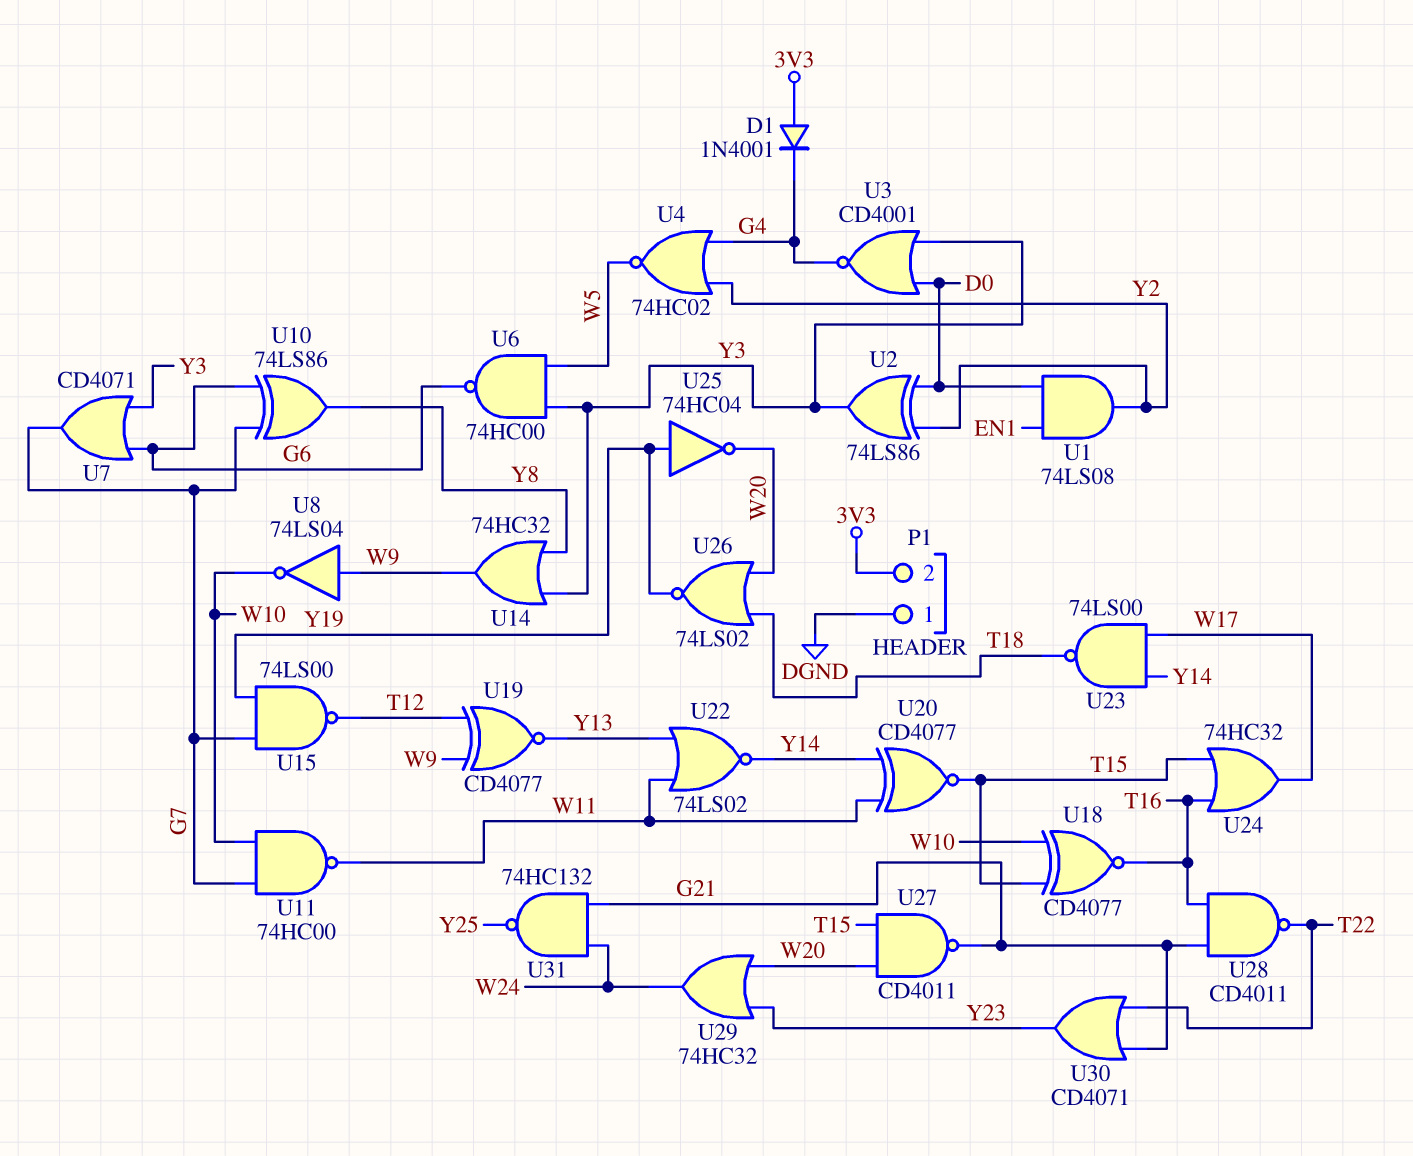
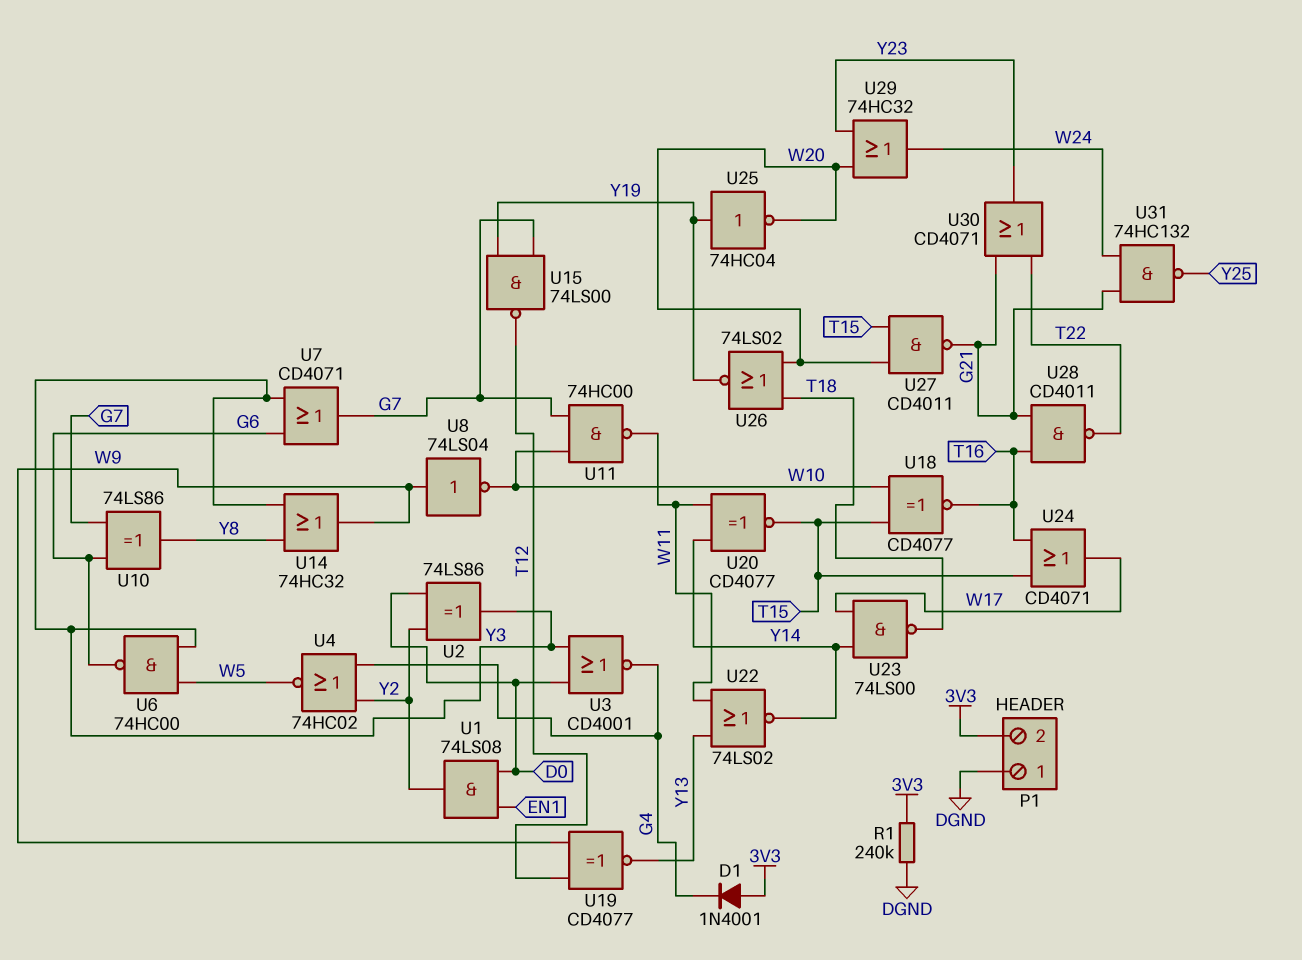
R1: none -> 240k (3V3, DGND)
U24: OR 74HC32 (in T15, in T16, out W17) -> OR CD4071 (in T15, in T16, out W17)

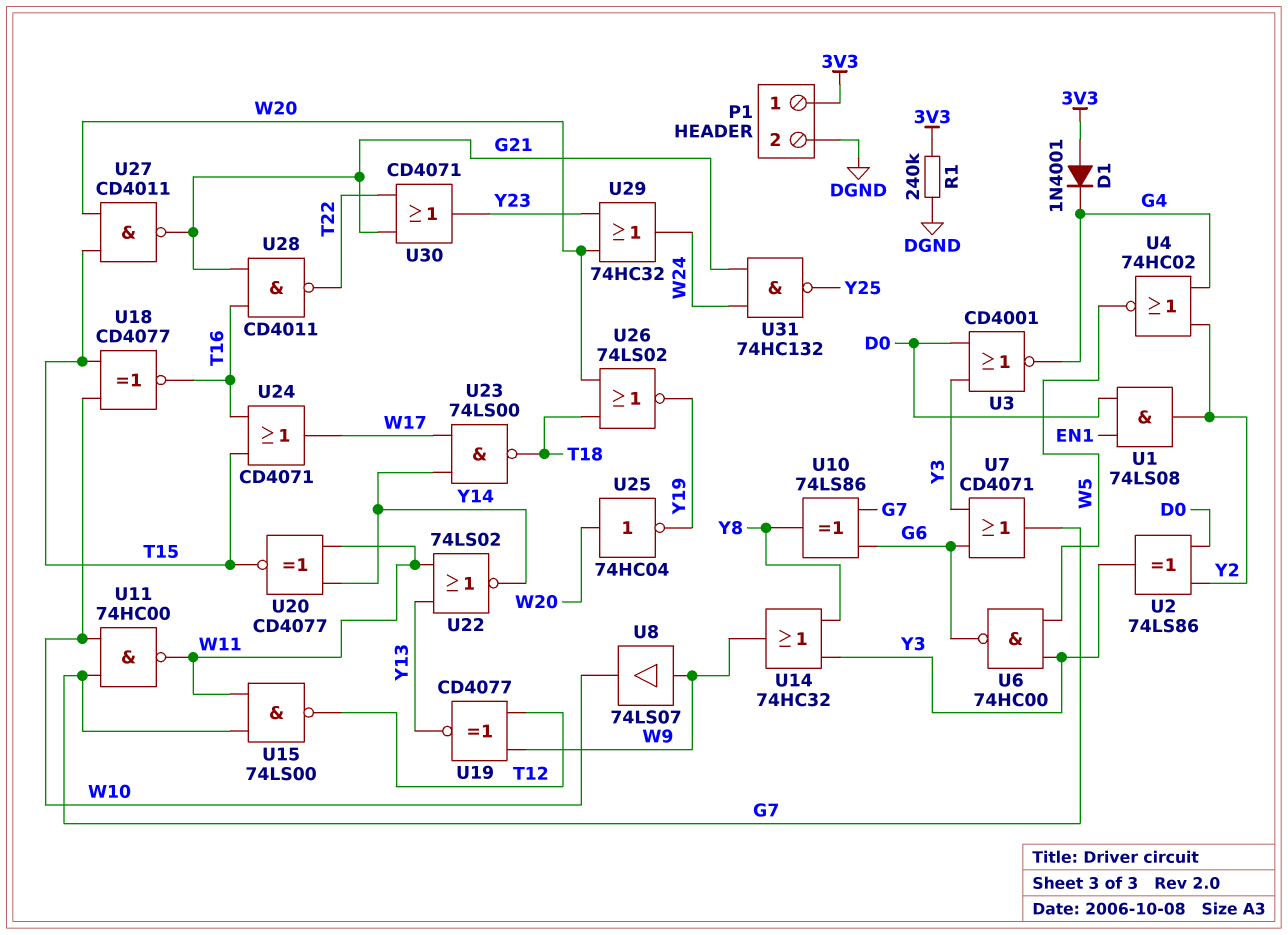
P1 pin 1: DGND -> 3V3
P1 pin 2: 3V3 -> DGND
U8: NOT 74LS04 (in W9, out W10) -> buffer 74LS07 (in W9, out W10)
U15: NAND 74LS00 (in G7, in Y19, out T12) -> NAND 74LS00 (in G7, in W11, out T12)
U25: NOT 74HC04 (in Y19, out W20) -> NOT 74HC04 (in W20, out Y19)

